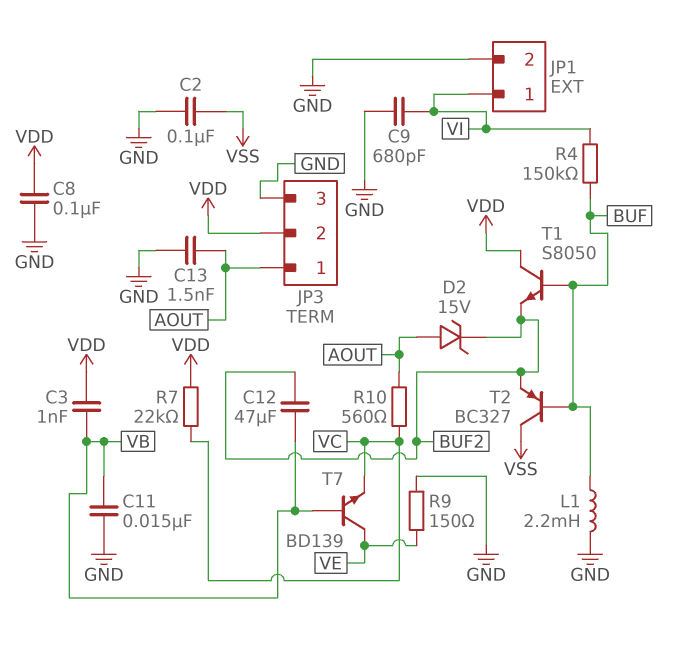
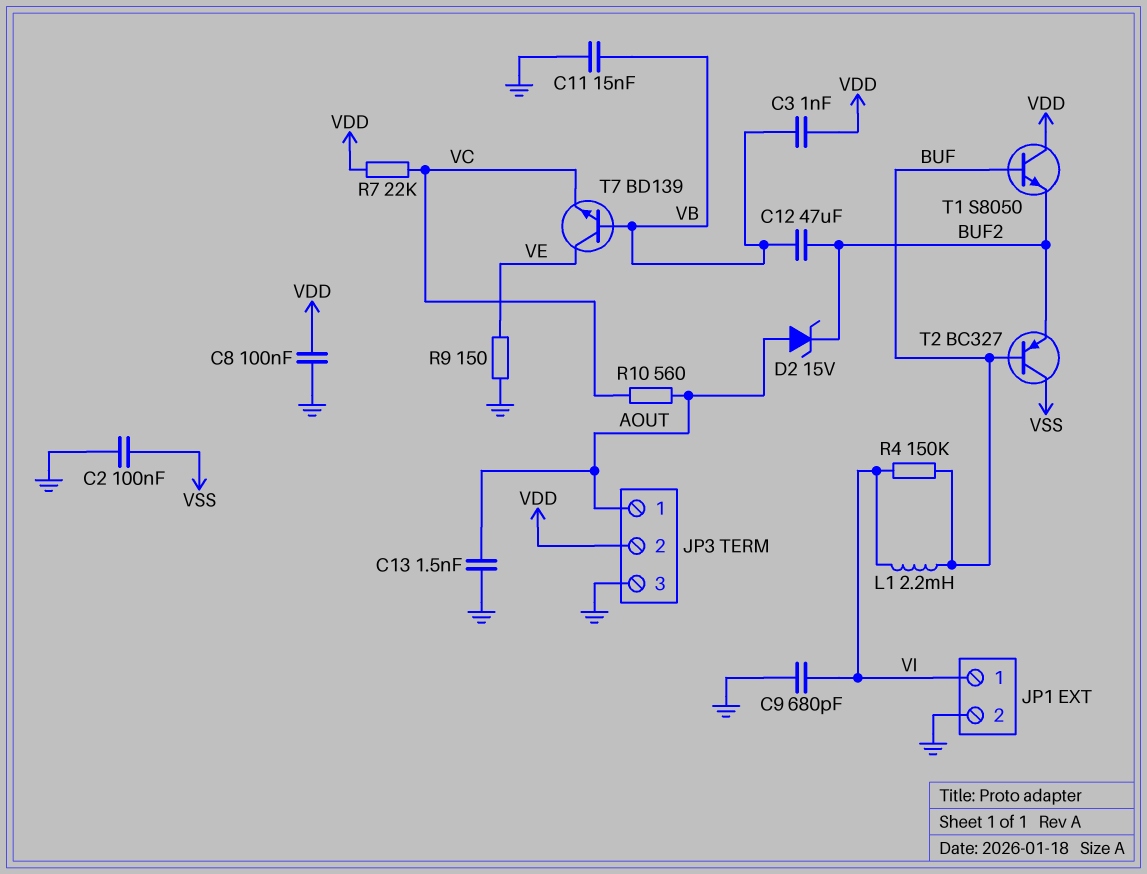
L1: 2.2mH (BUF, GND) -> 2.2mH (BUF, VI)

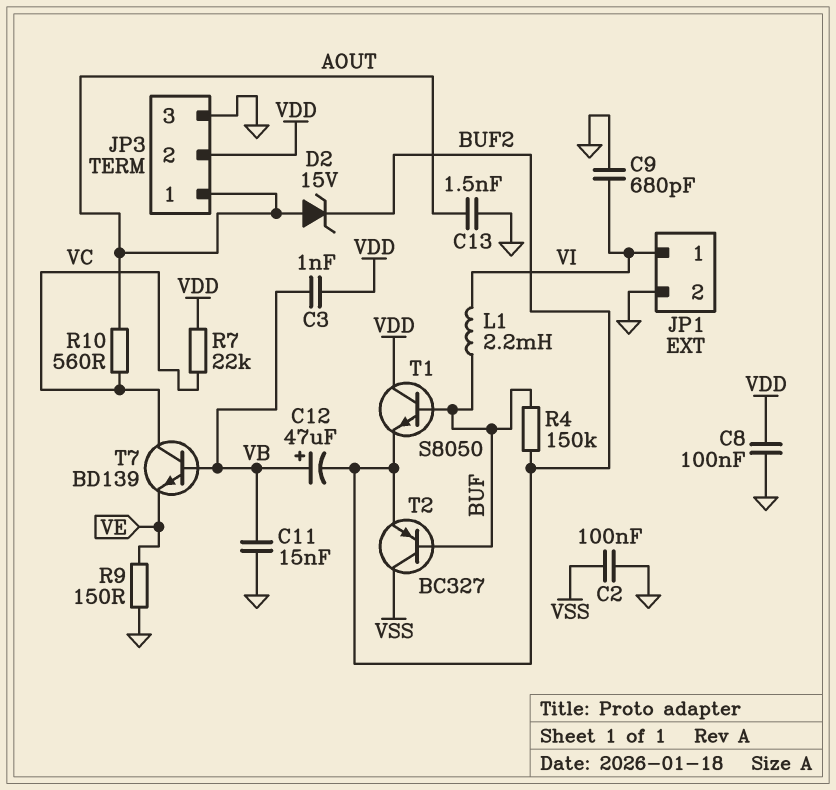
C12: 47uF (BUF2, VB) -> 47uF (plus VB, minus BUF2)
R4: 150k (BUF, VI) -> 150k (BUF, BUF2)
T7: NPN BD139 (B VB, C VE, E VC) -> NPN BD139 (B VB, C VC, E VE)

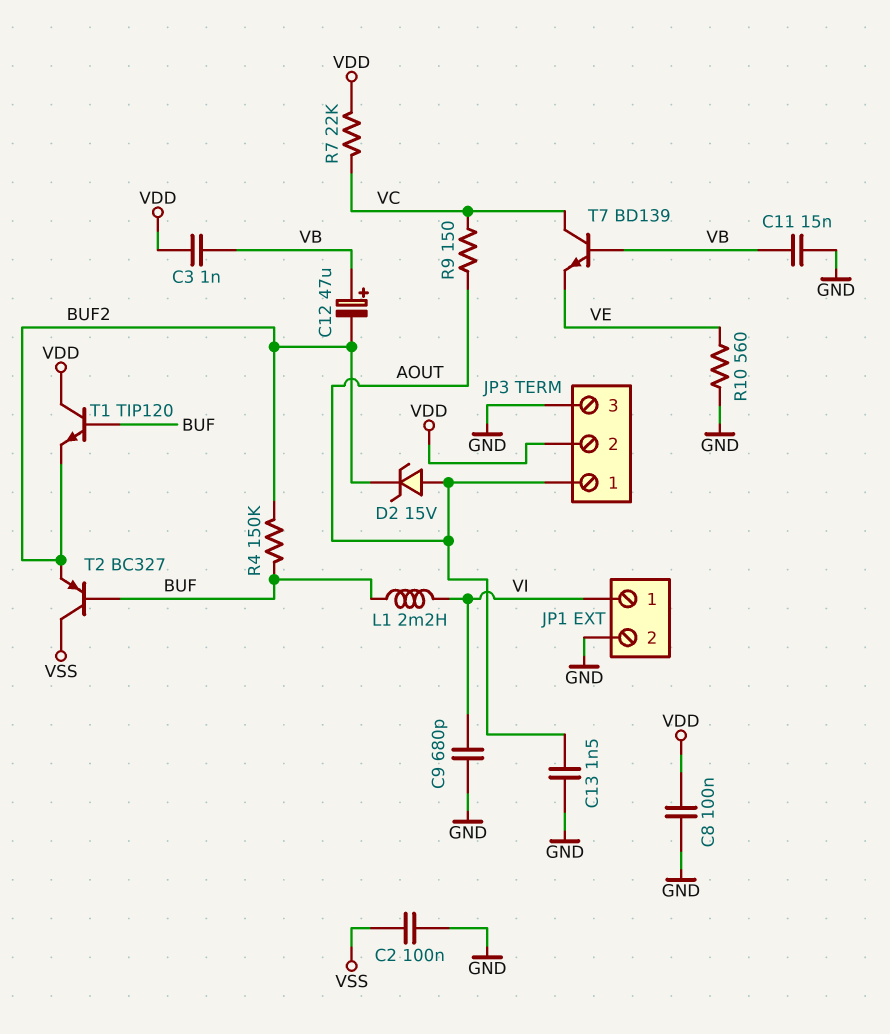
R9: 150 (GND, VE) -> 150 (AOUT, VC)
R10: 560 (AOUT, VC) -> 560 (GND, VE)
T1: NPN S8050 (B BUF, C VDD, E BUF2) -> NPN TIP120 (B BUF, C VDD, E BUF2)

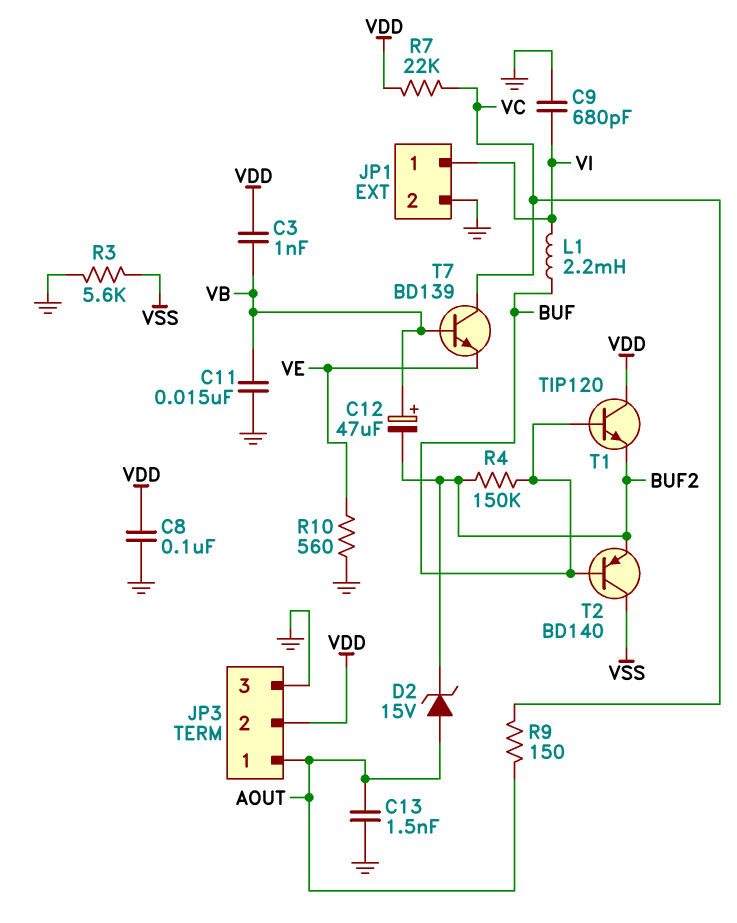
C2: 100nF (GND, VSS) -> none
R3: none -> 5.6k (GND, VSS)
T2: PNP BC327 (B BUF, C VSS, E BUF2) -> PNP BD140 (B BUF, C VSS, E BUF2)

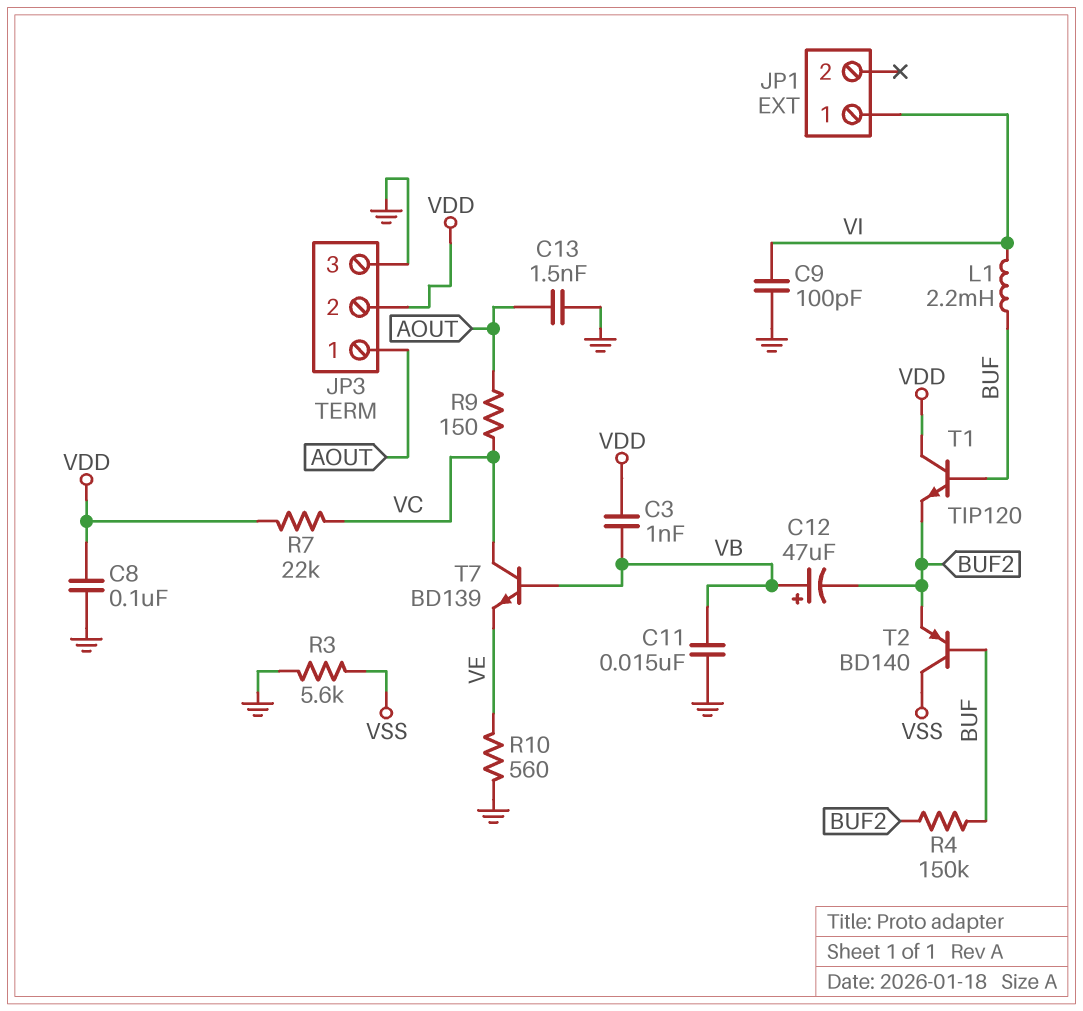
C9: 680pF (GND, VI) -> 100pF (GND, VI)
D2: zener 15V (A AOUT, K BUF2) -> none
JP1 pin 2: GND -> none

